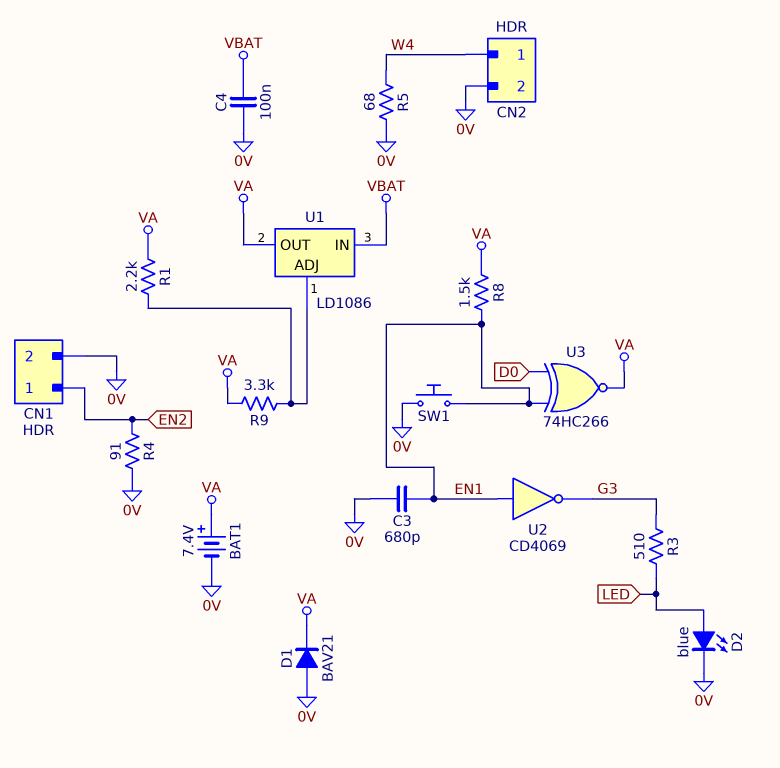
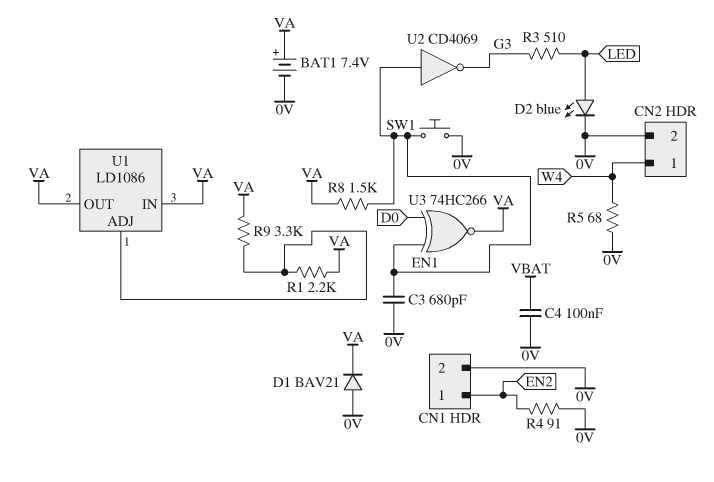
U1 pin IN: VBAT -> VA

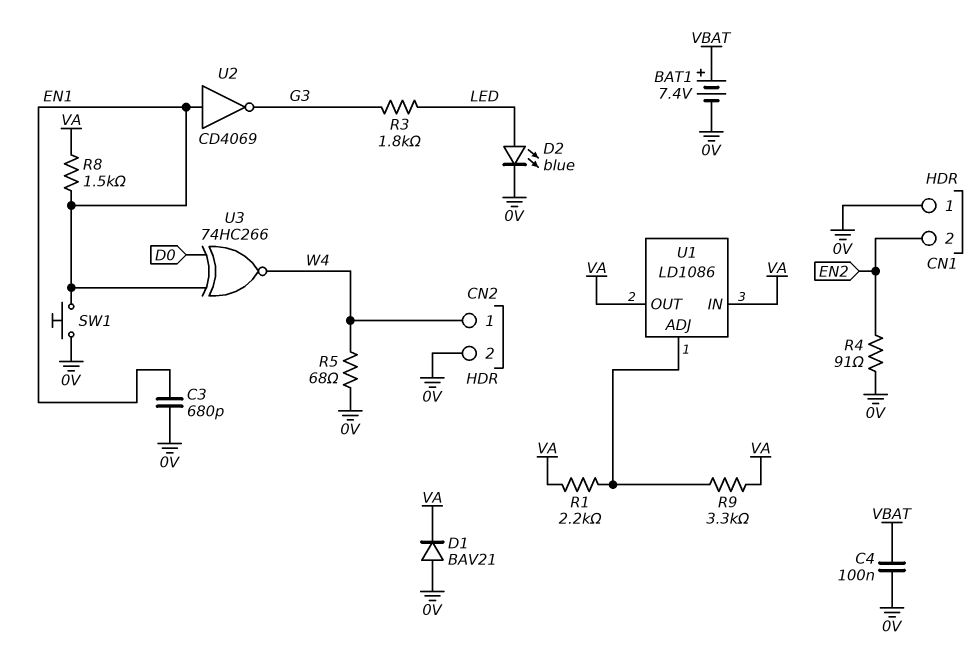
BAT1: 7.4V (plus VA, minus 0V) -> 7.4V (plus VBAT, minus 0V)
CN1 pin 1: EN2 -> 0V
CN1 pin 2: 0V -> EN2
R3: 510 (G3, LED) -> 1.8k (G3, LED)
U3: XNOR 74HC266 (in D0, in EN1, out VA) -> XNOR 74HC266 (in D0, in EN1, out W4)

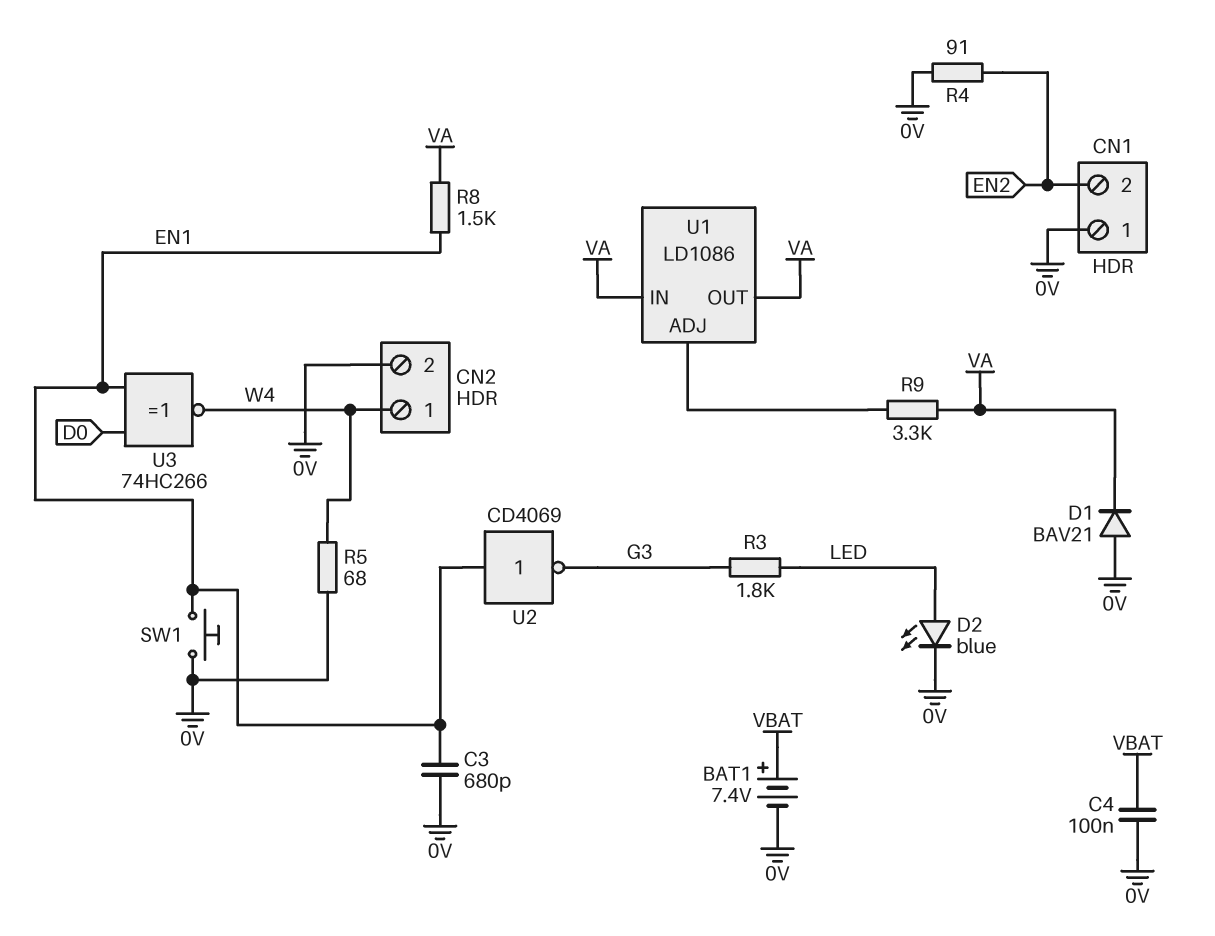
R1: 2.2k (U1/ADJ, VA) -> none

